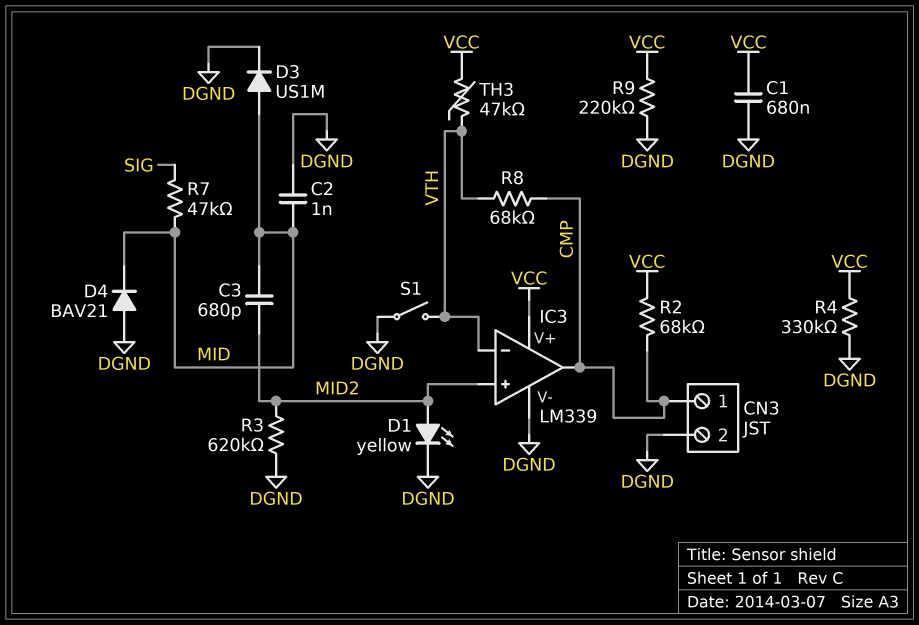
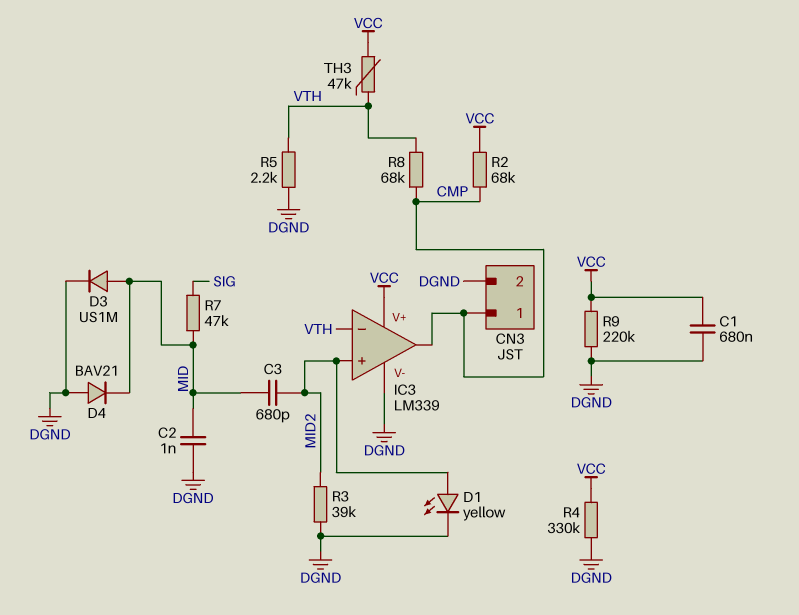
R3: 620k (DGND, MID2) -> 39k (DGND, MID2)
R5: none -> 2.2k (DGND, VTH)
S1: switch (DGND, VTH) -> none

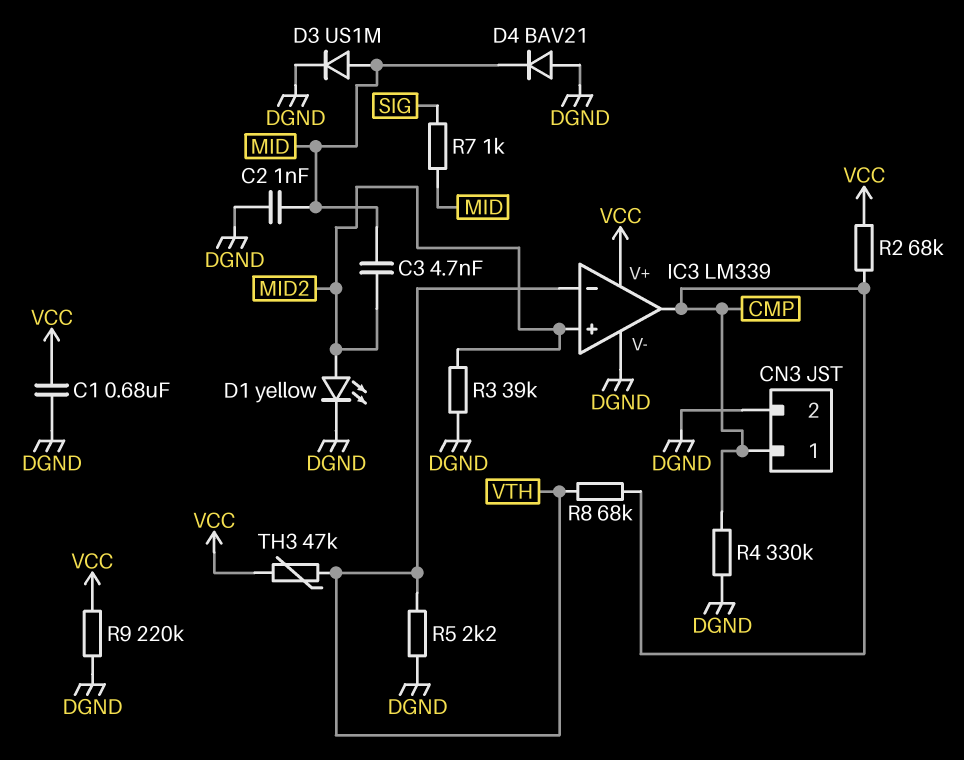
C3: 680pF (MID, MID2) -> 4.7nF (MID, MID2)
R4: 330k (DGND, VCC) -> 330k (CMP, DGND)
R7: 47k (MID, SIG) -> 1k (MID, SIG)

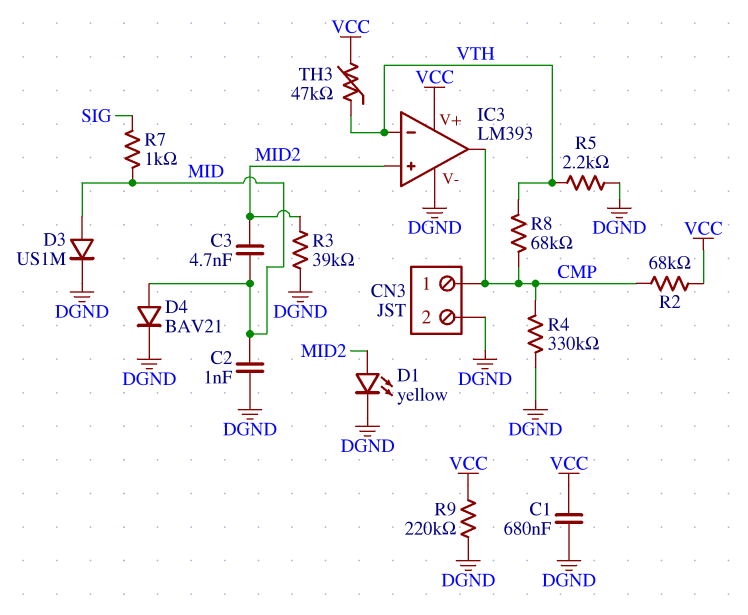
D4: diode BAV21 (A DGND, K MID) -> diode BAV21 (A MID, K DGND)
IC3: LM339 -> LM393

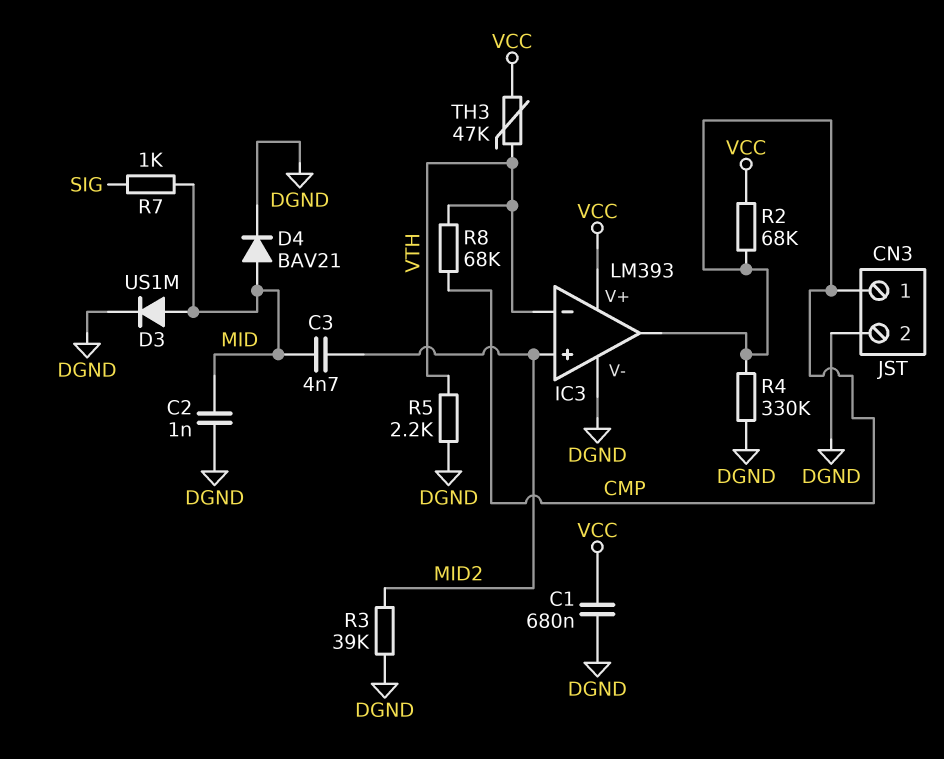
D1: LED yellow (A MID2, K DGND) -> none
R9: 220k (DGND, VCC) -> none

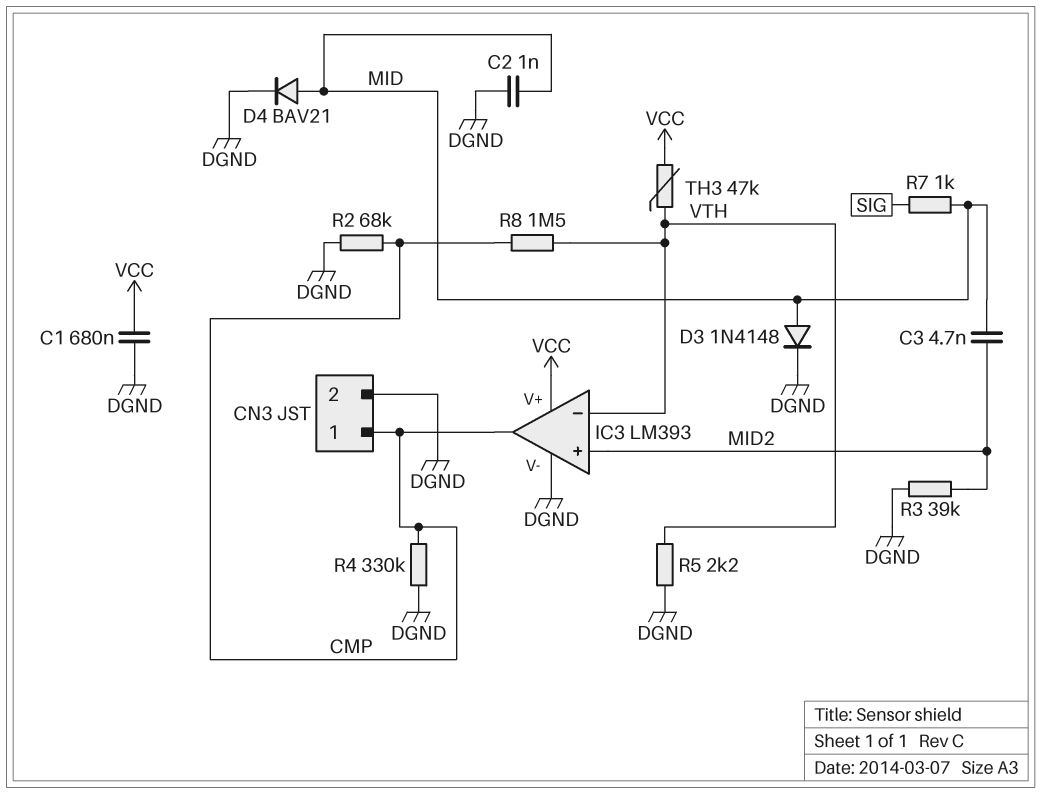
D3: diode US1M (A MID, K DGND) -> diode 1N4148 (A MID, K DGND)
R2: 68k (CMP, VCC) -> 68k (CMP, DGND)
R8: 68k (CMP, VTH) -> 1.5M (CMP, VTH)

